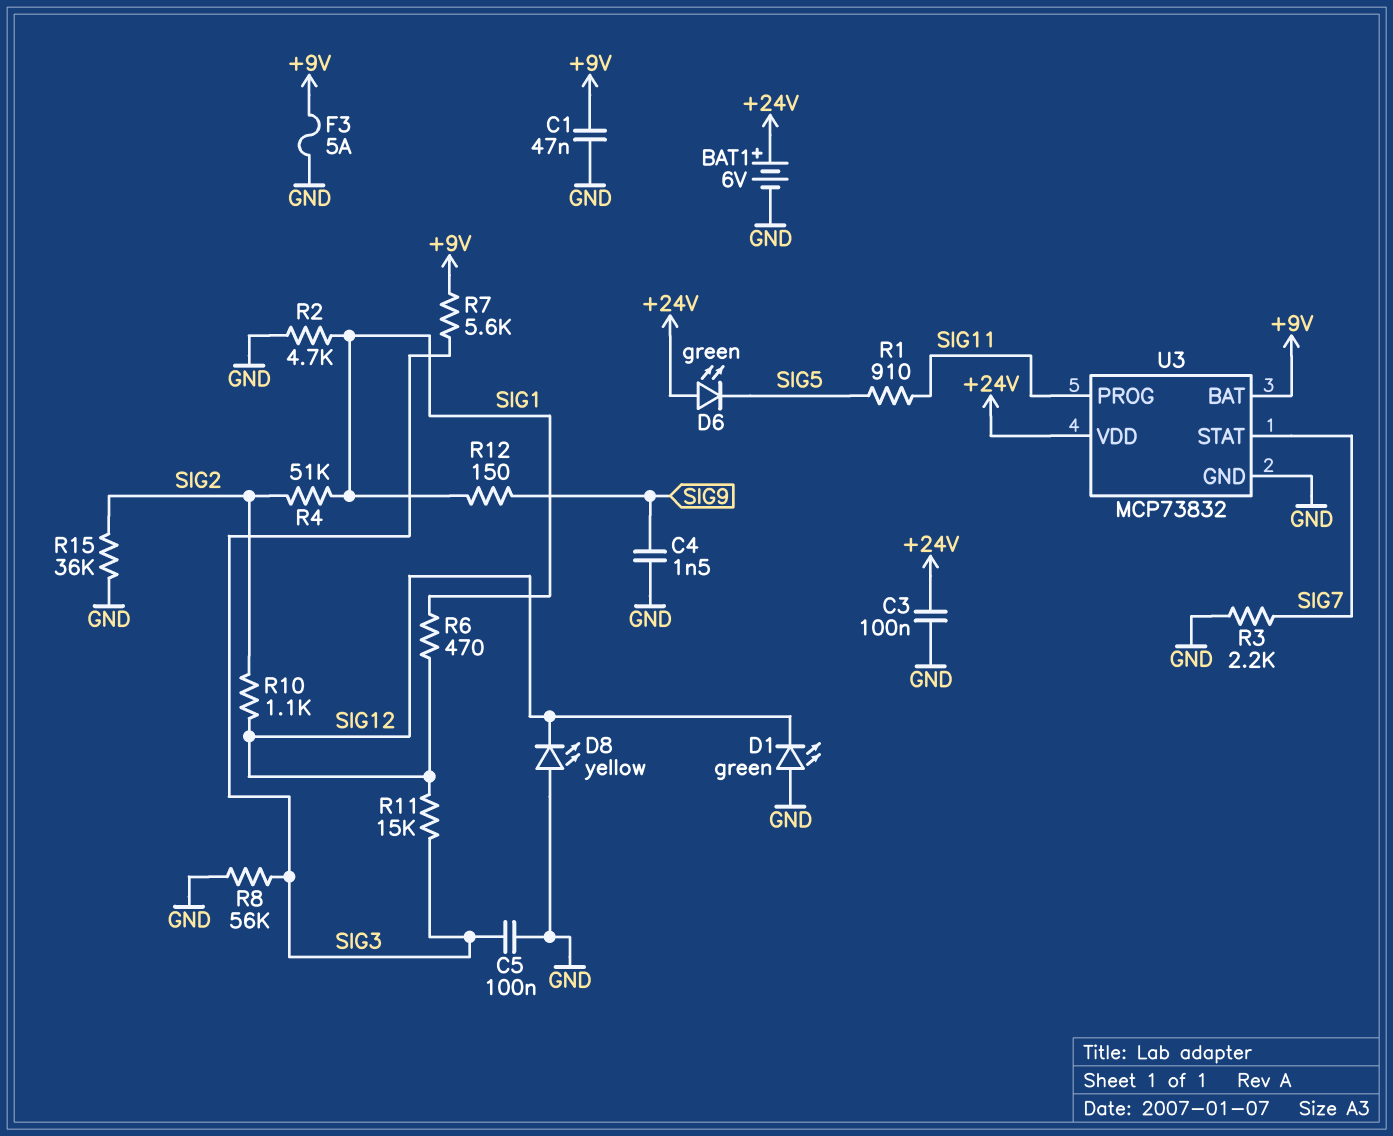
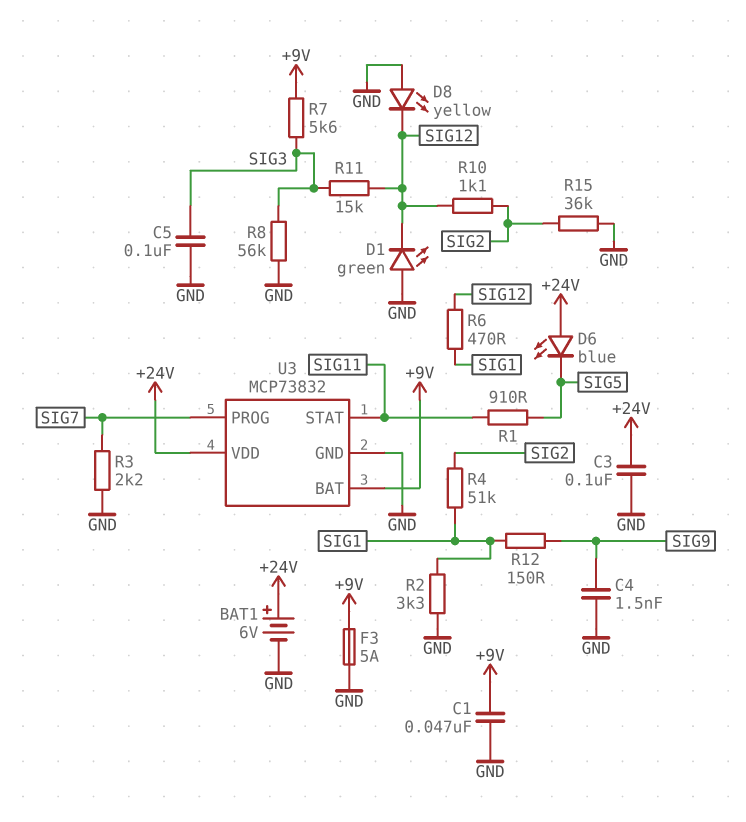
D6: LED green (A +24V, K SIG5) -> LED blue (A +24V, K SIG5)
R2: 4.7k (GND, SIG1) -> 3.3k (GND, SIG1)
U3 pin PROG: SIG11 -> SIG7
U3 pin STAT: SIG7 -> SIG11

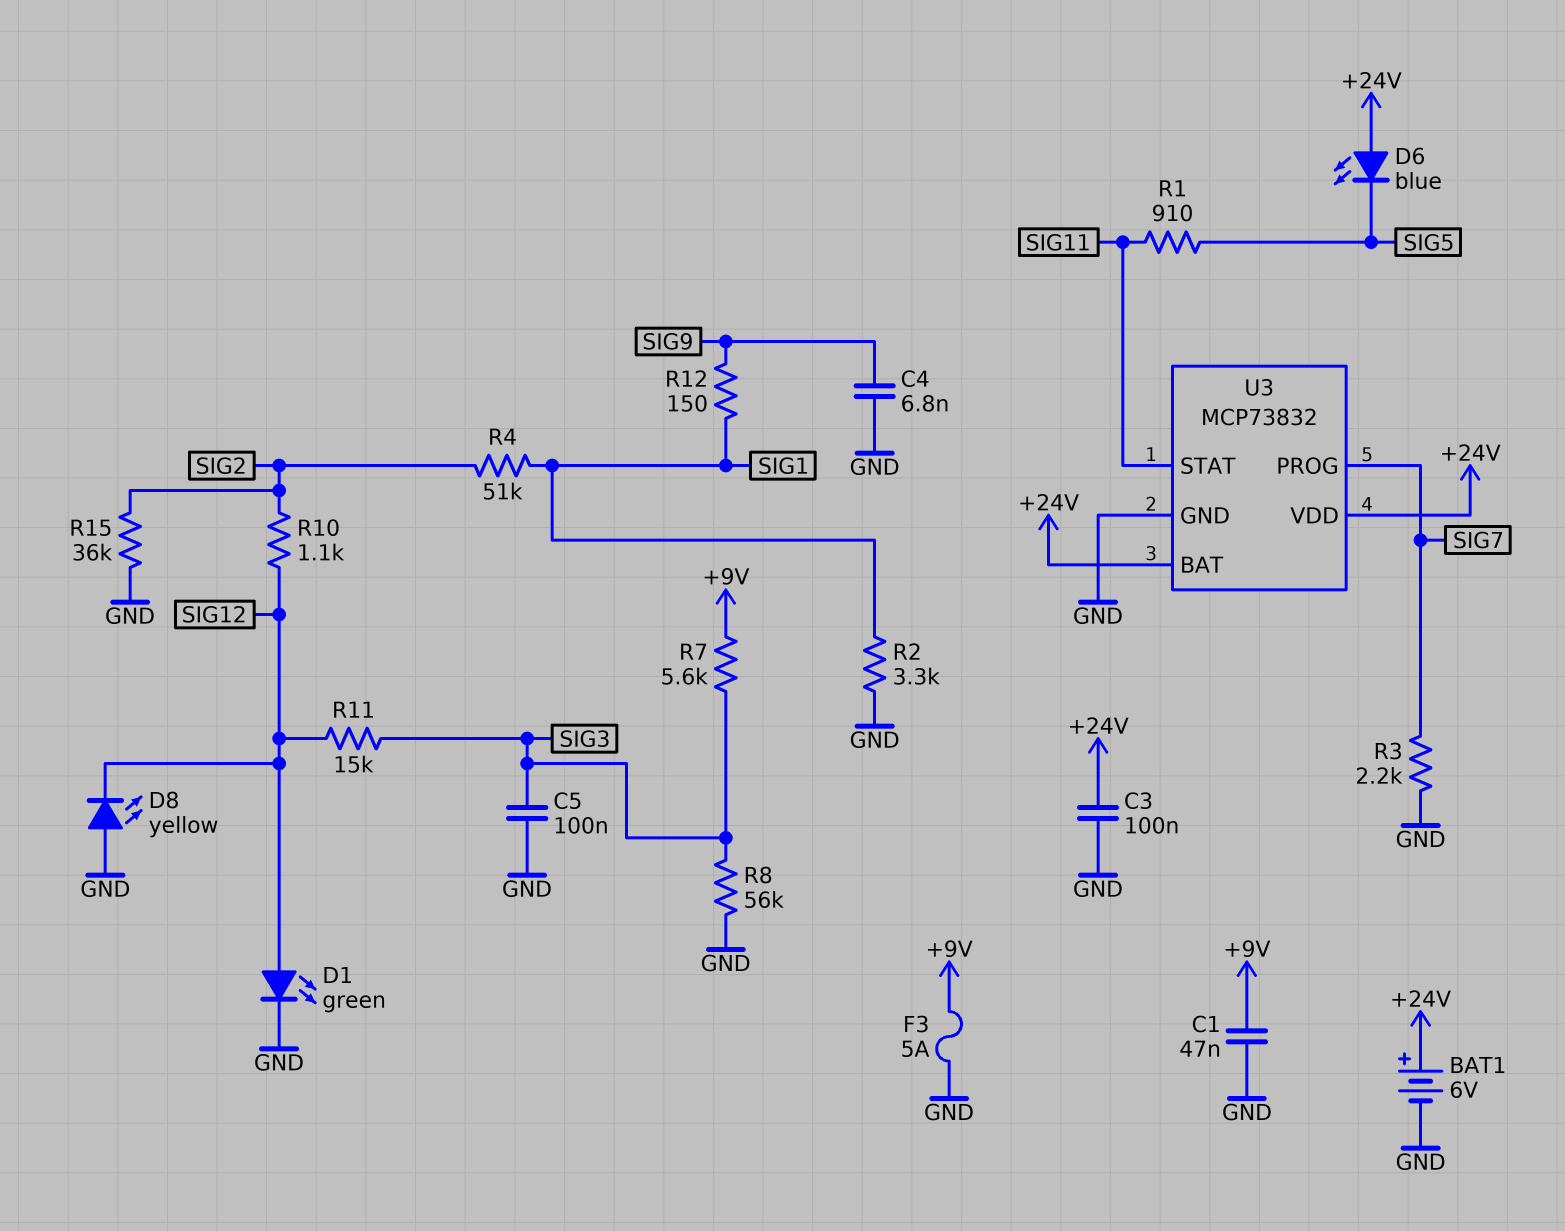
C4: 1.5nF (GND, SIG9) -> 6.8nF (GND, SIG9)
D1: LED green (A GND, K SIG12) -> LED green (A SIG12, K GND)
R6: 470 (SIG1, SIG12) -> none
U3 pin BAT: +9V -> +24V

